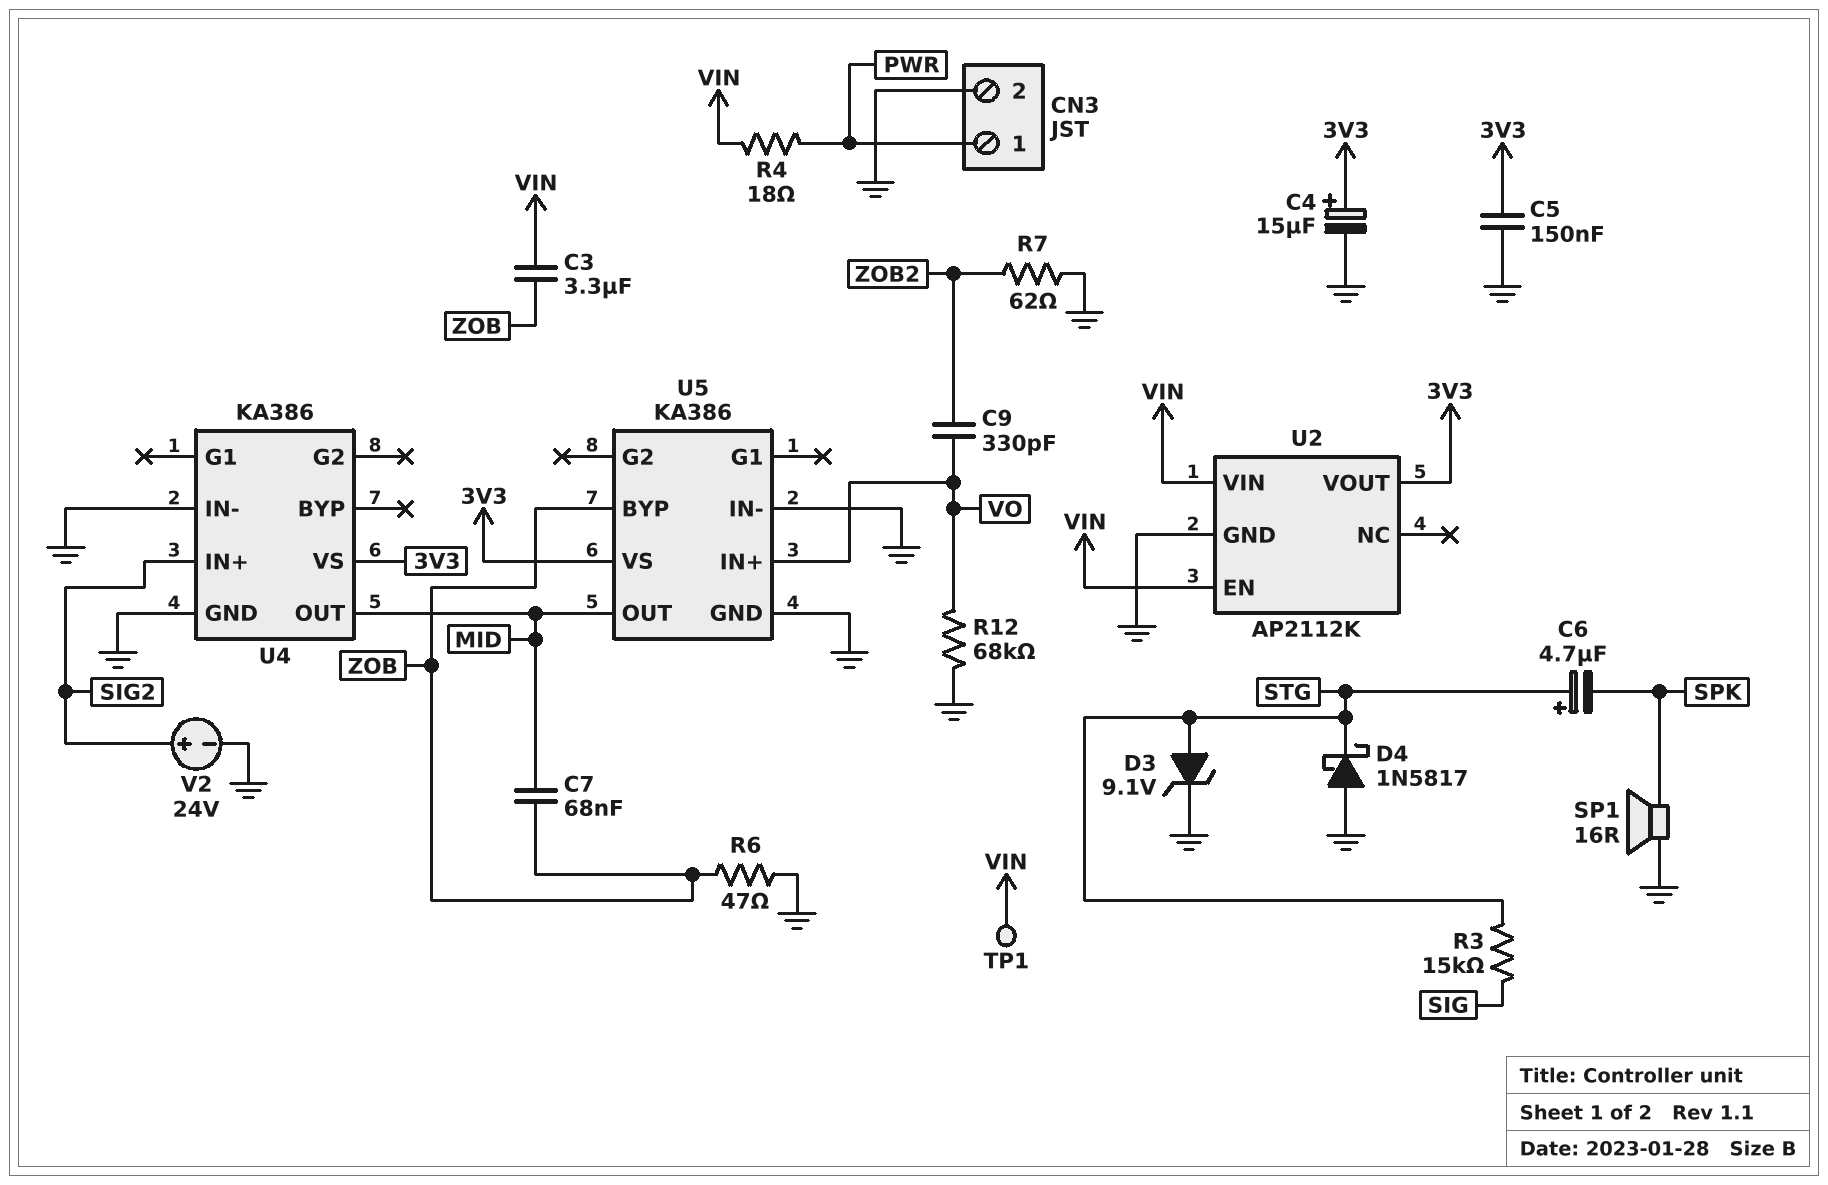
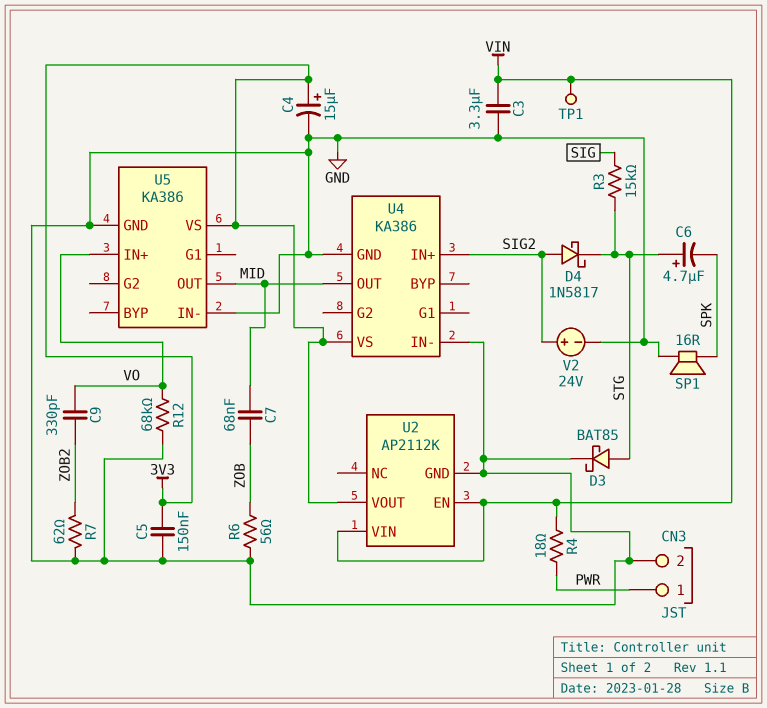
C3: 3.3uF (VIN, ZOB) -> 3.3uF (GND, VIN)
D3: zener 9.1V (A STG, K GND) -> schottky BAT85 (A STG, K GND)
D4: schottky 1N5817 (A GND, K STG) -> schottky 1N5817 (A SIG2, K STG)
R6: 47 (GND, ZOB) -> 56 (GND, ZOB)
U5 pin BYP: ZOB -> none

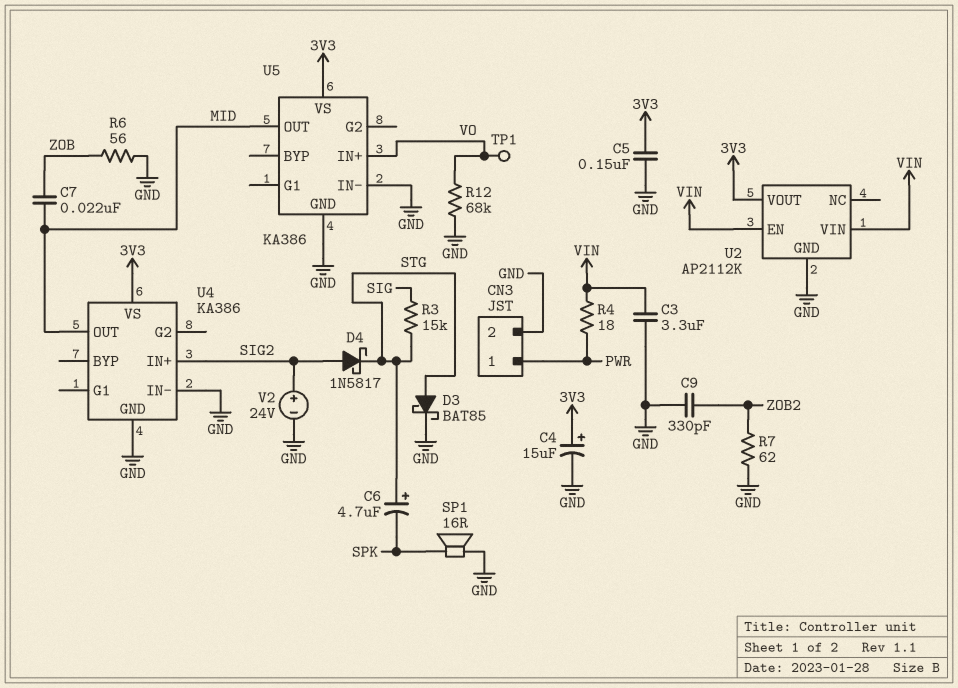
C7: 68nF (MID, ZOB) -> 22nF (MID, ZOB)
C9: 330pF (VO, ZOB2) -> 330pF (GND, ZOB2)
TP1: test point (VIN) -> test point (VO)

